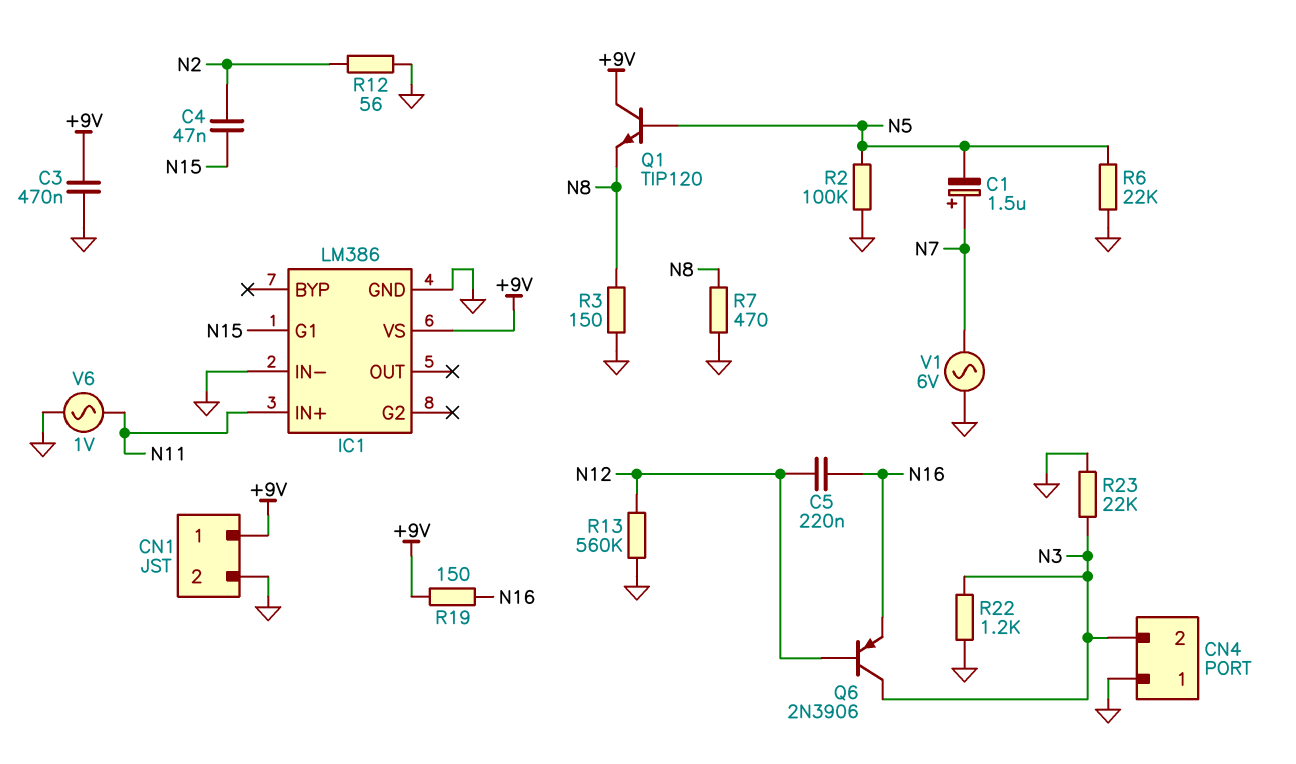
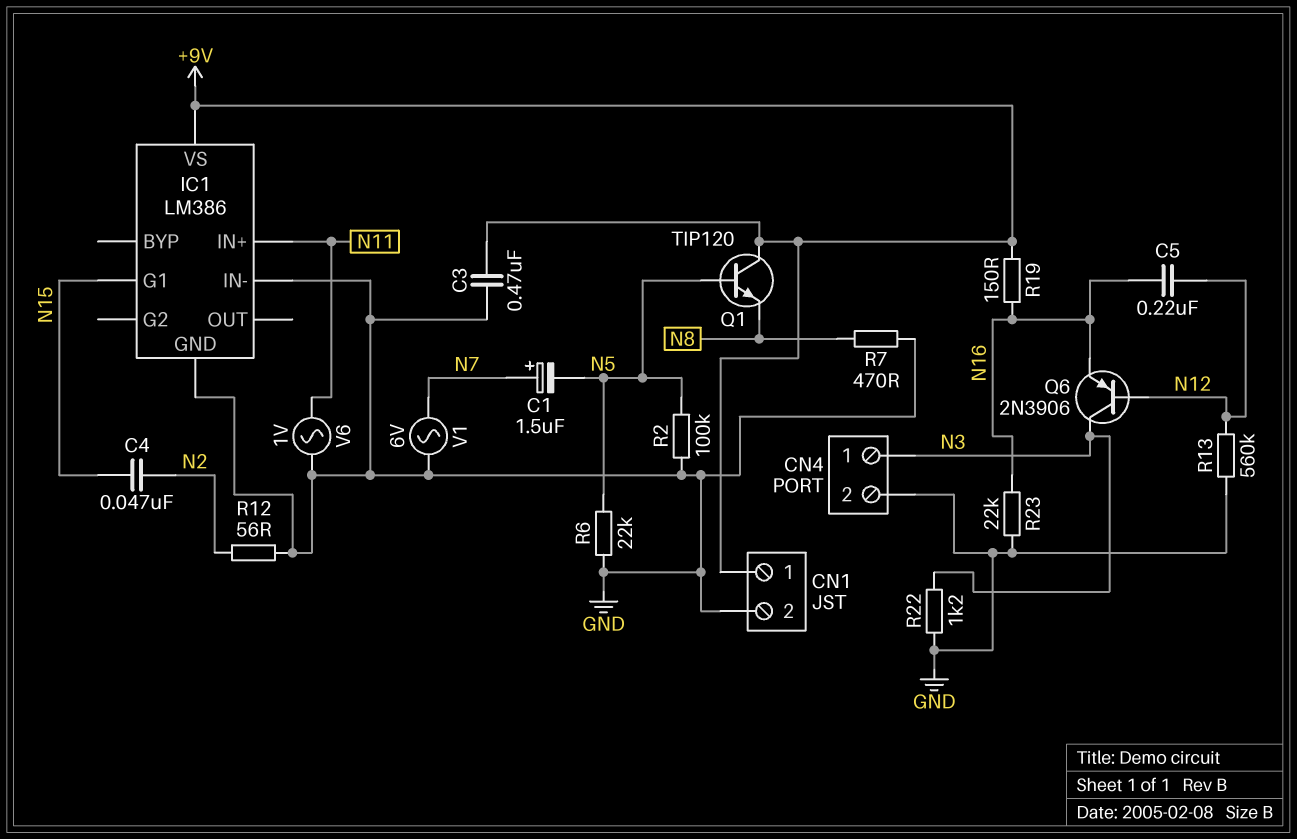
CN4 pin 1: GND -> N3
CN4 pin 2: N3 -> GND
R3: 150 (GND, N8) -> none
R23: 22k (GND, N3) -> 22k (GND, N16)

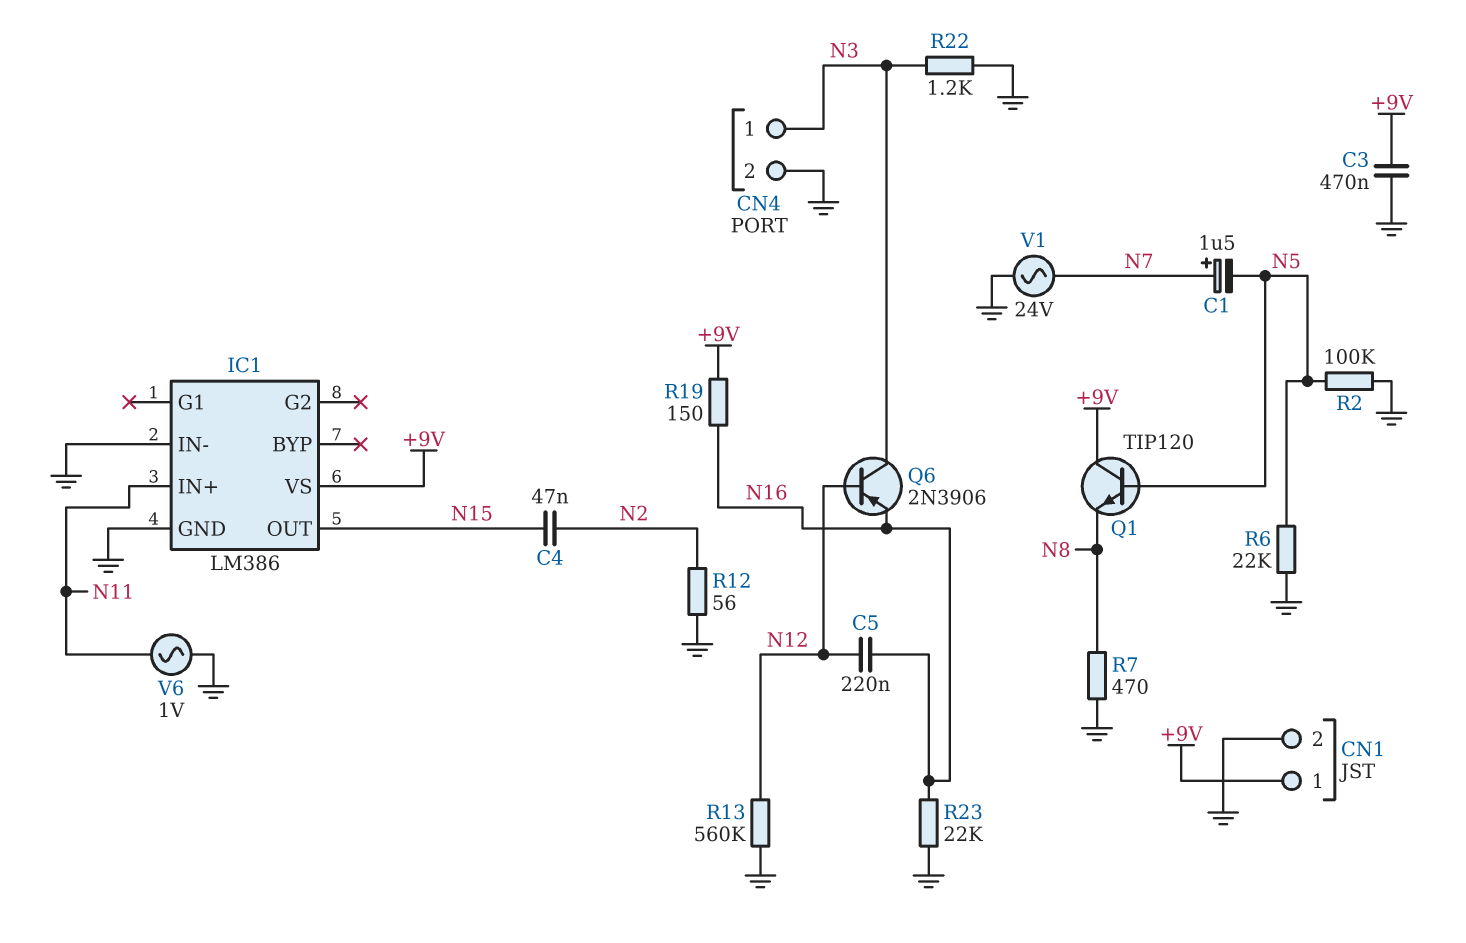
IC1 pin G1: N15 -> none
IC1 pin OUT: none -> N15
V1: AC 6V (GND, N7) -> AC 24V (GND, N7)

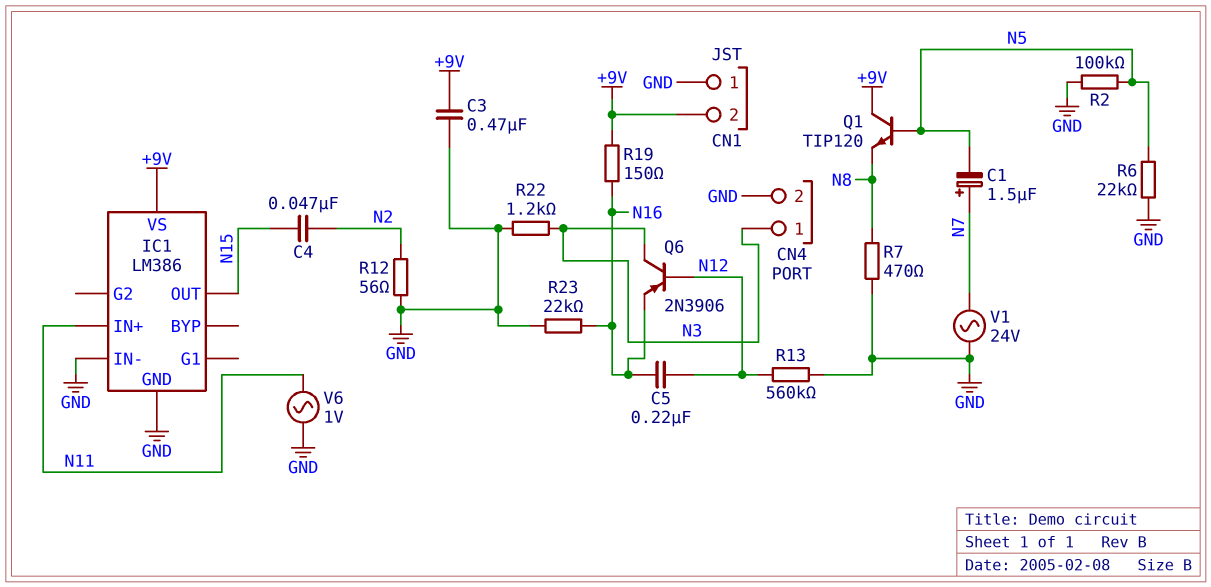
CN1 pin 1: +9V -> GND
CN1 pin 2: GND -> +9V

